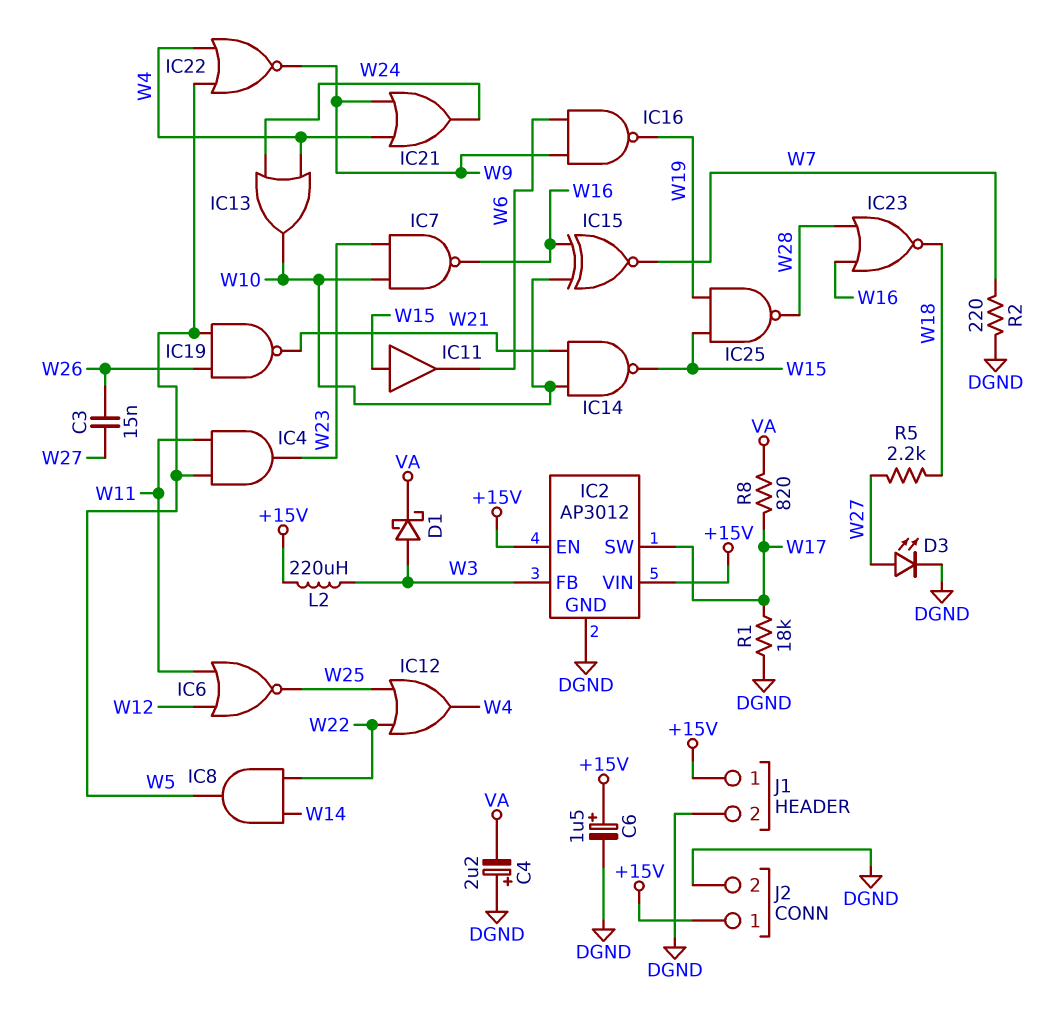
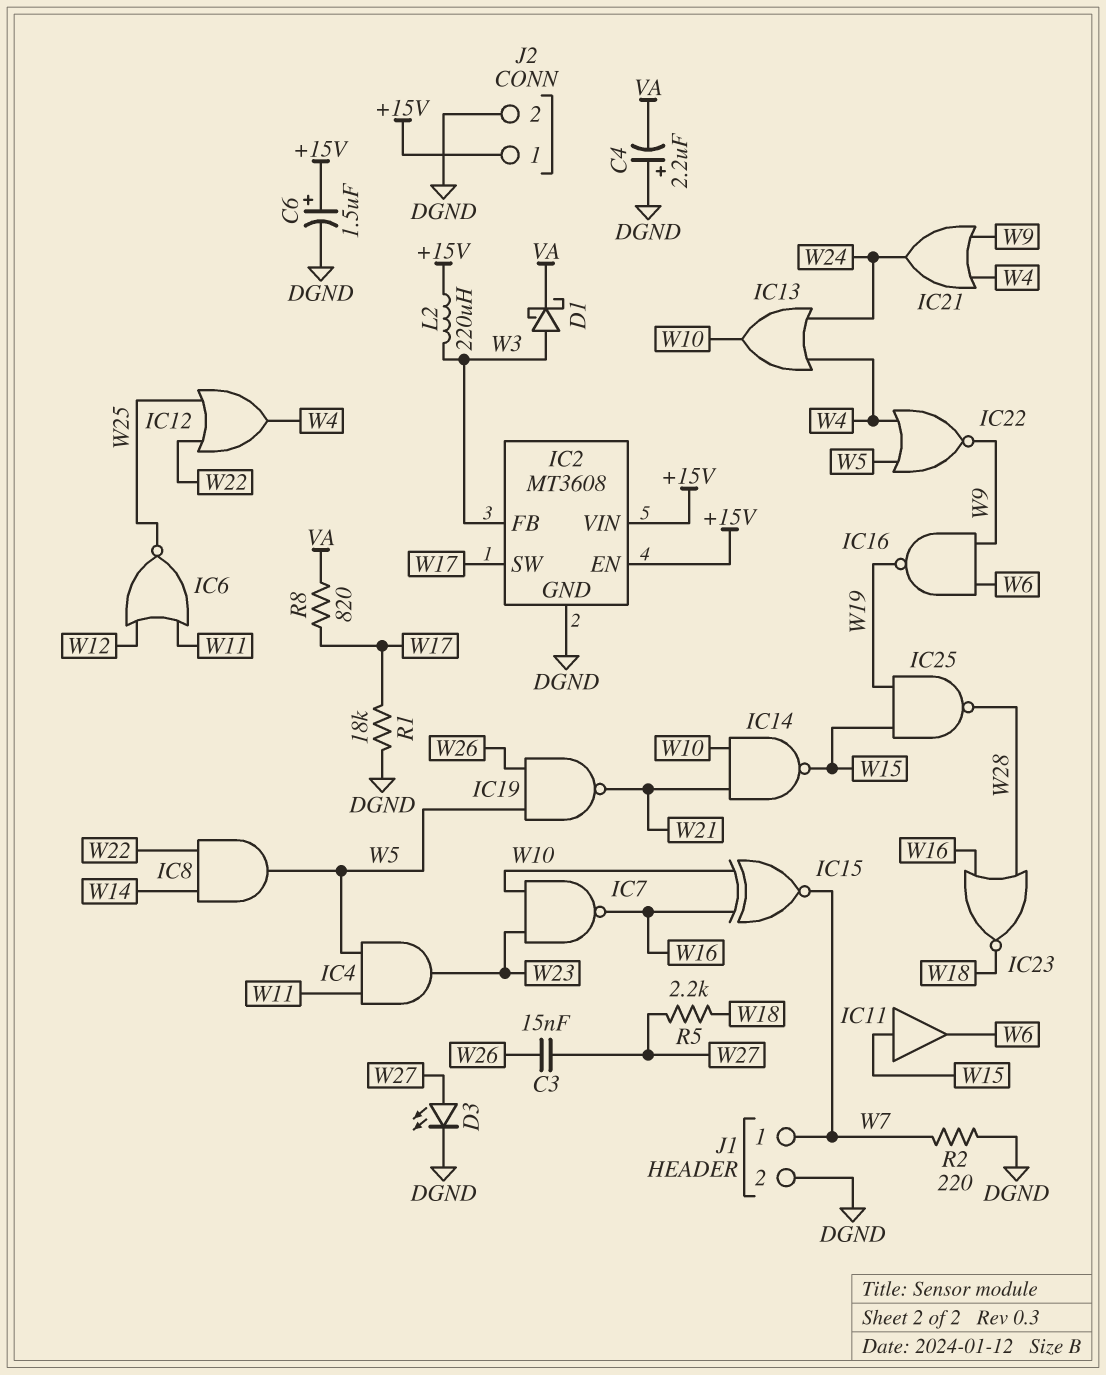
IC2: AP3012 -> MT3608
J1 pin 1: +15V -> W7

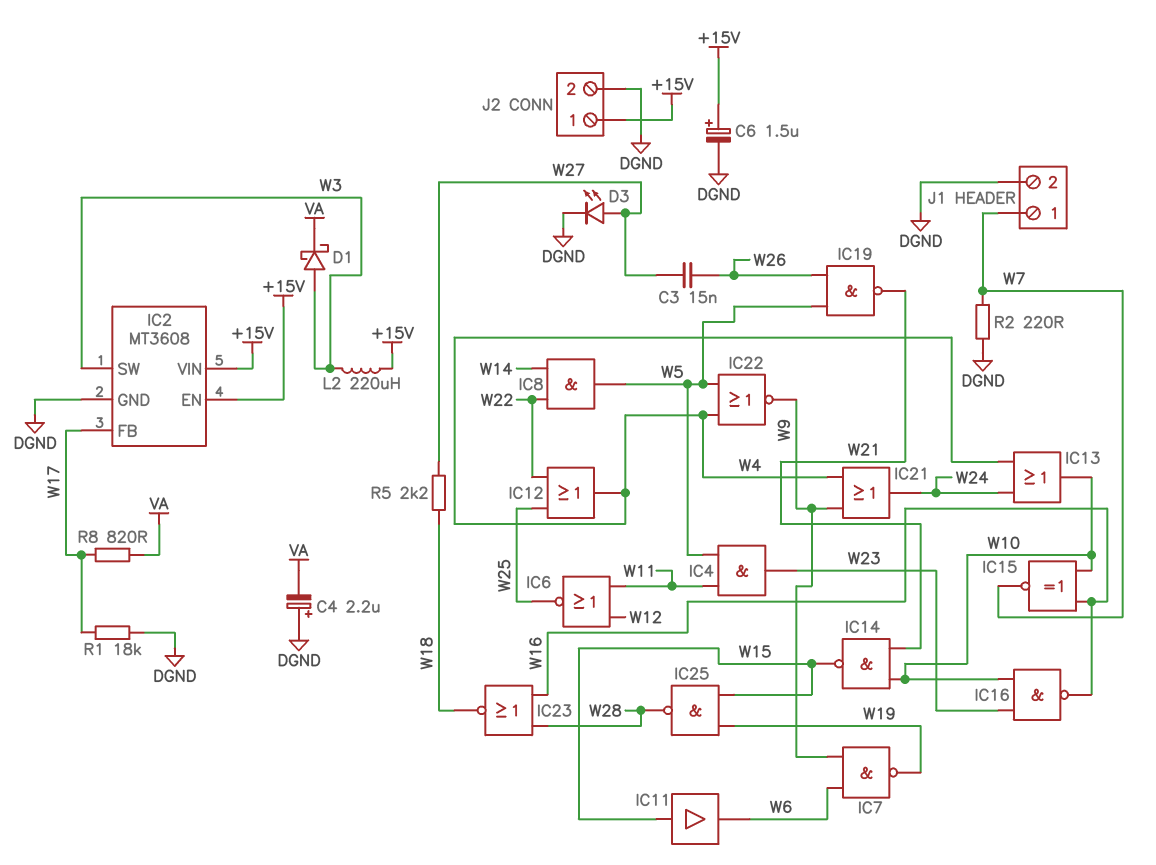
IC2 pin FB: W3 -> W17
IC2 pin SW: W17 -> W3
IC7: NAND (in W10, in W23, out W16) -> NAND (in W6, in W9, out W19)
IC16: NAND (in W6, in W9, out W19) -> NAND (in W10, in W23, out W16)

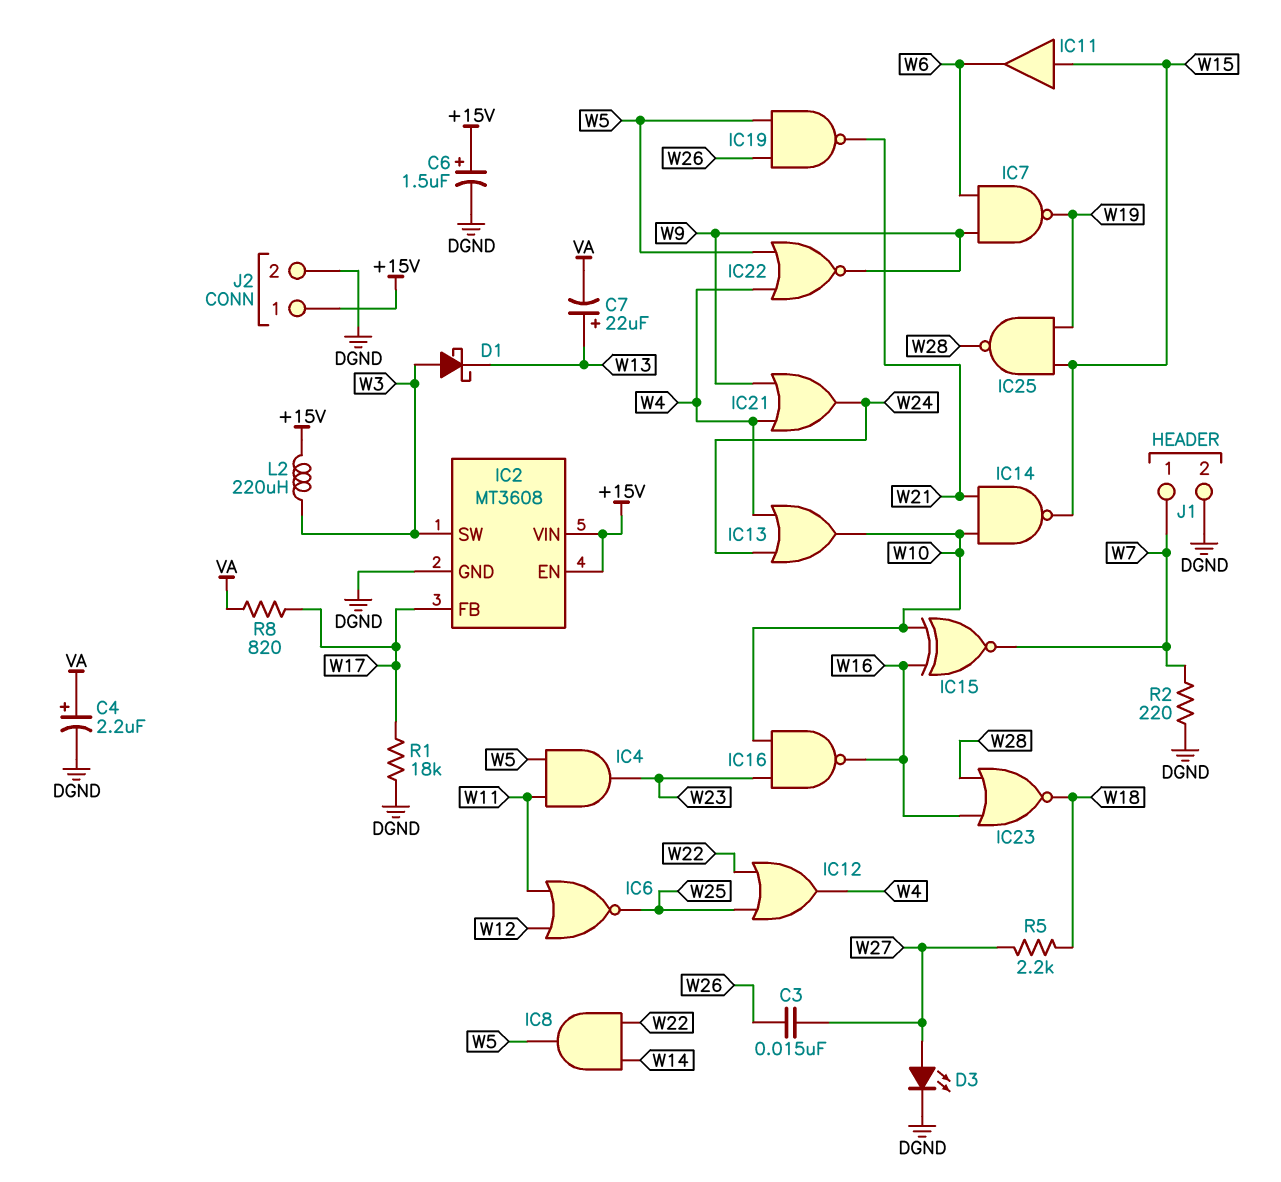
C4: 2.2uF (plus DGND, minus VA) -> 2.2uF (plus VA, minus DGND)
C7: none -> 22uF (plus W13, minus VA)
D1: schottky (A W3, K VA) -> schottky (A W3, K W13)

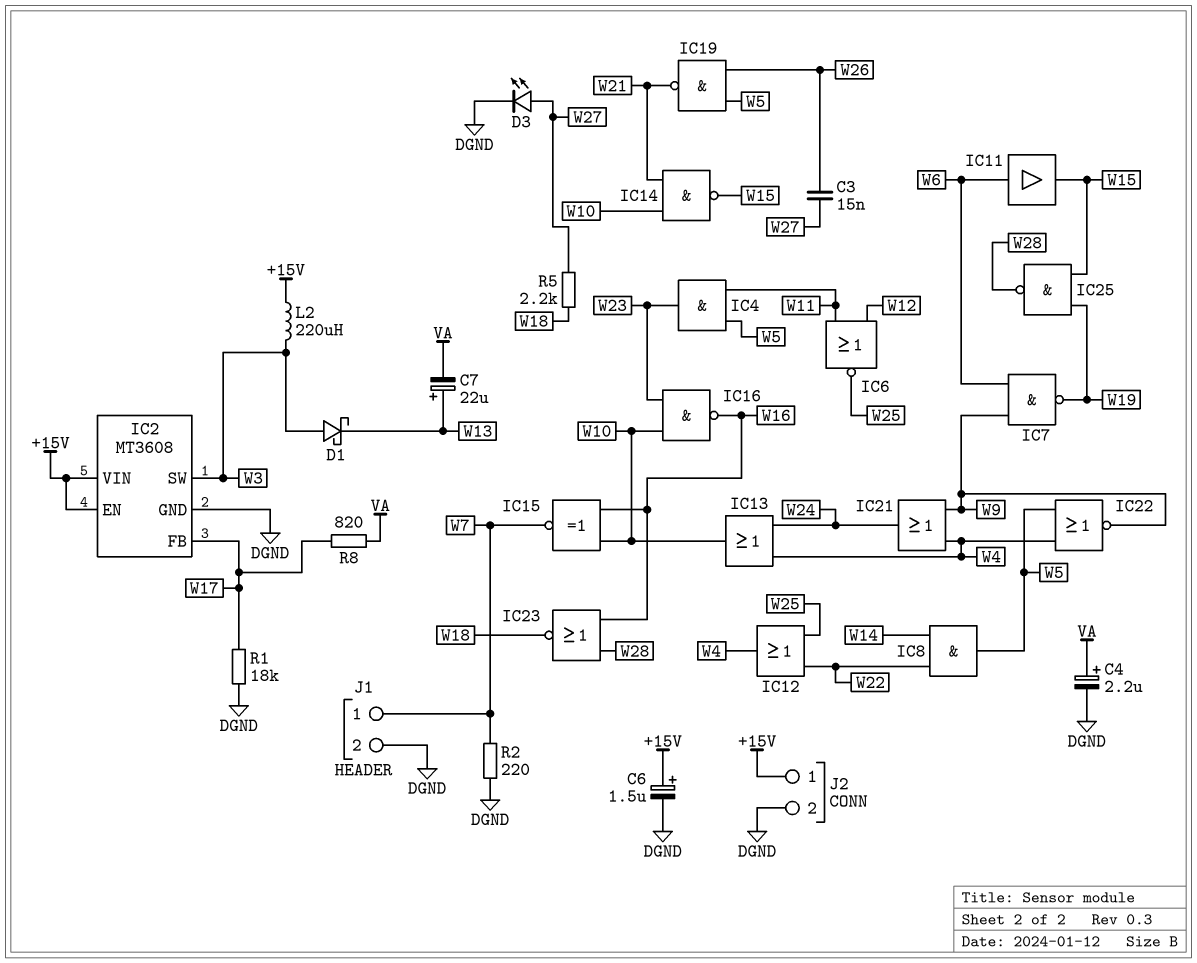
IC11: buffer (in W15, out W6) -> buffer (in W6, out W15)

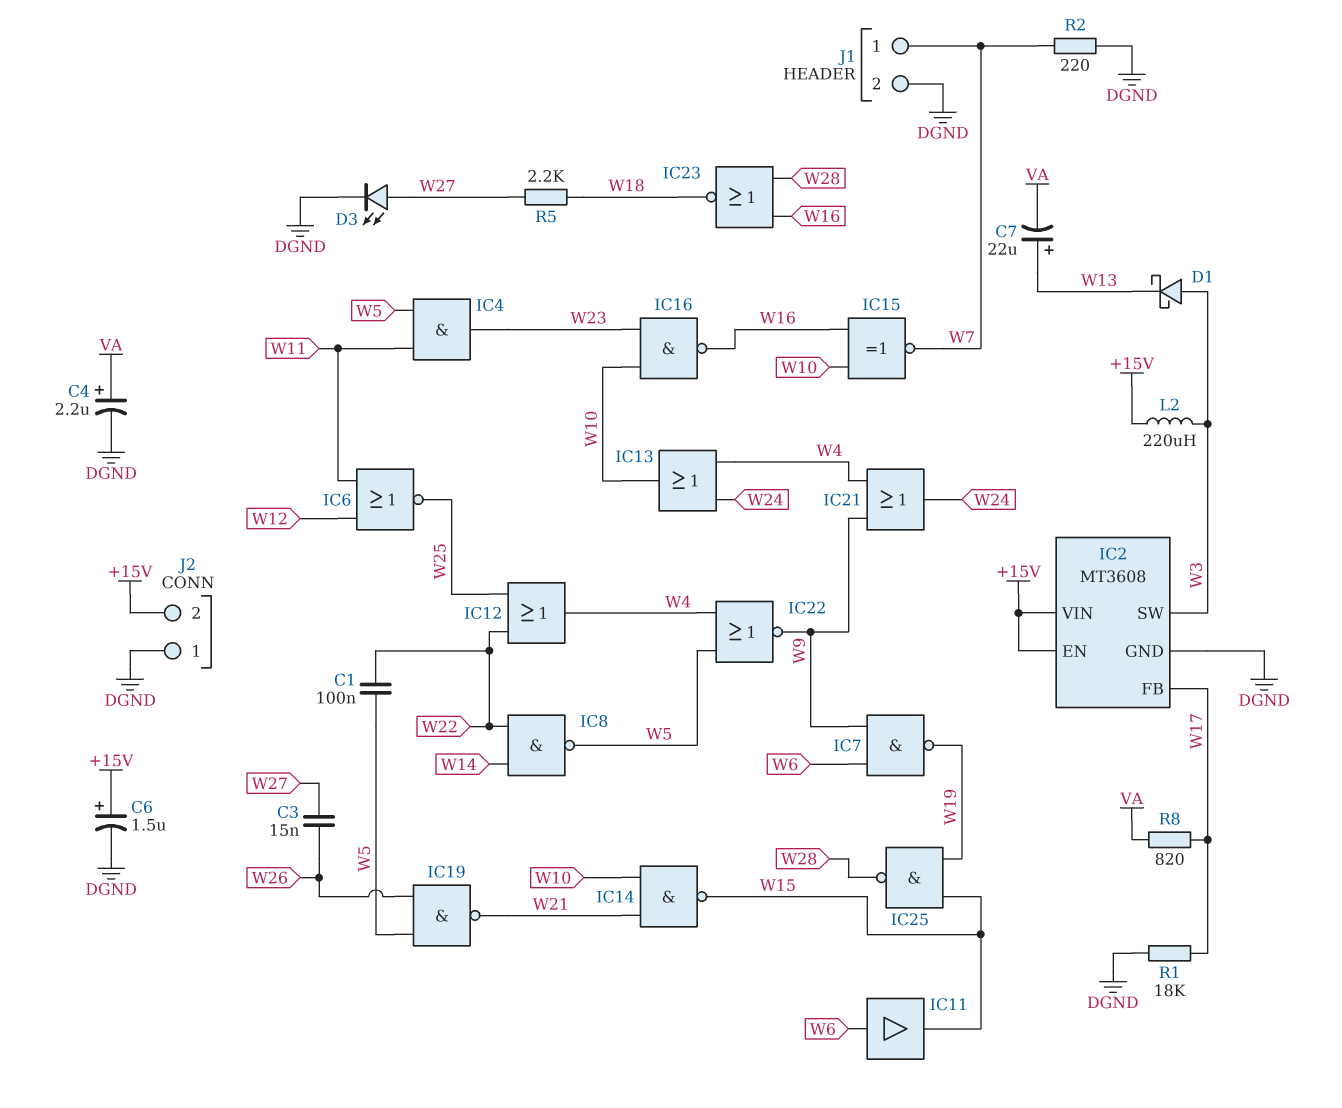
C1: none -> 100nF (W5, W22)
IC8: AND (in W14, in W22, out W5) -> NAND (in W14, in W22, out W5)
J2 pin 1: +15V -> DGND
J2 pin 2: DGND -> +15V

